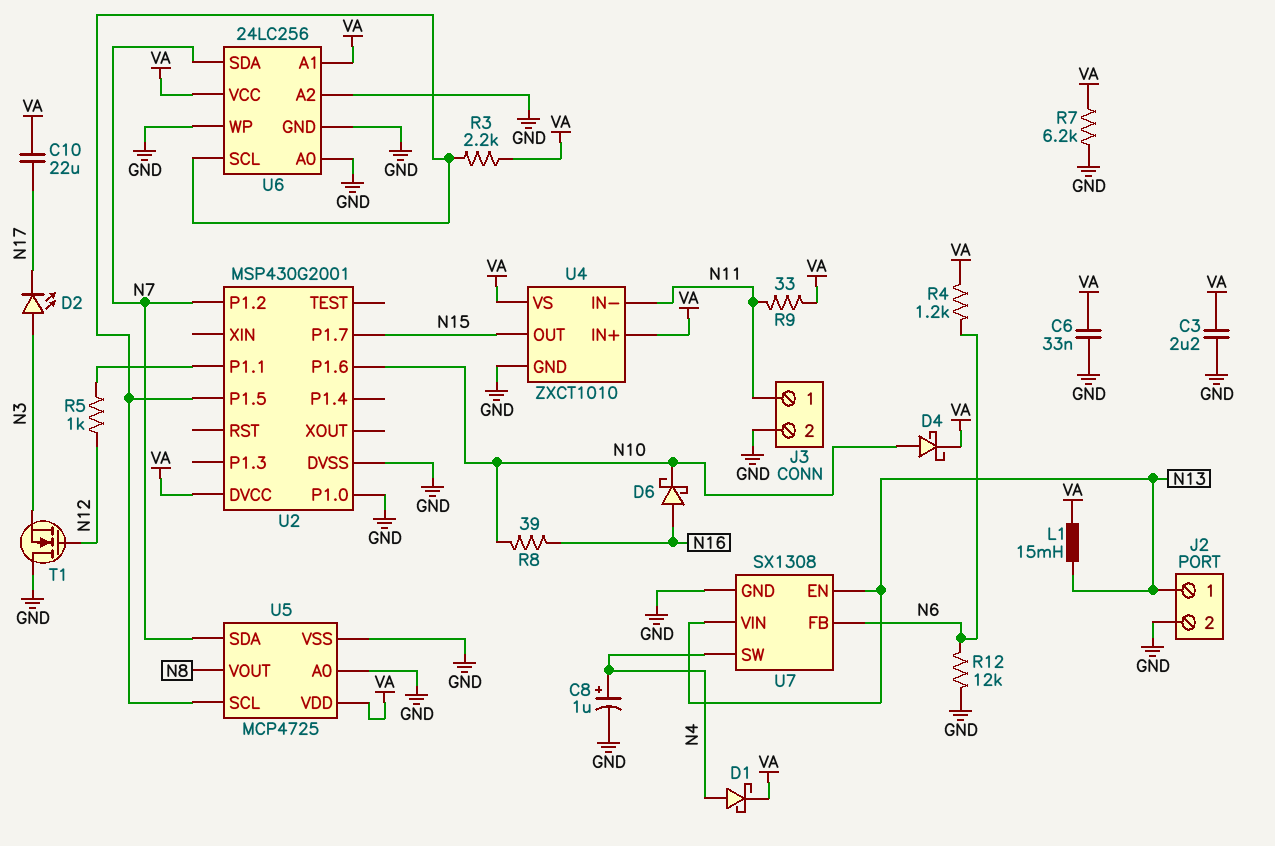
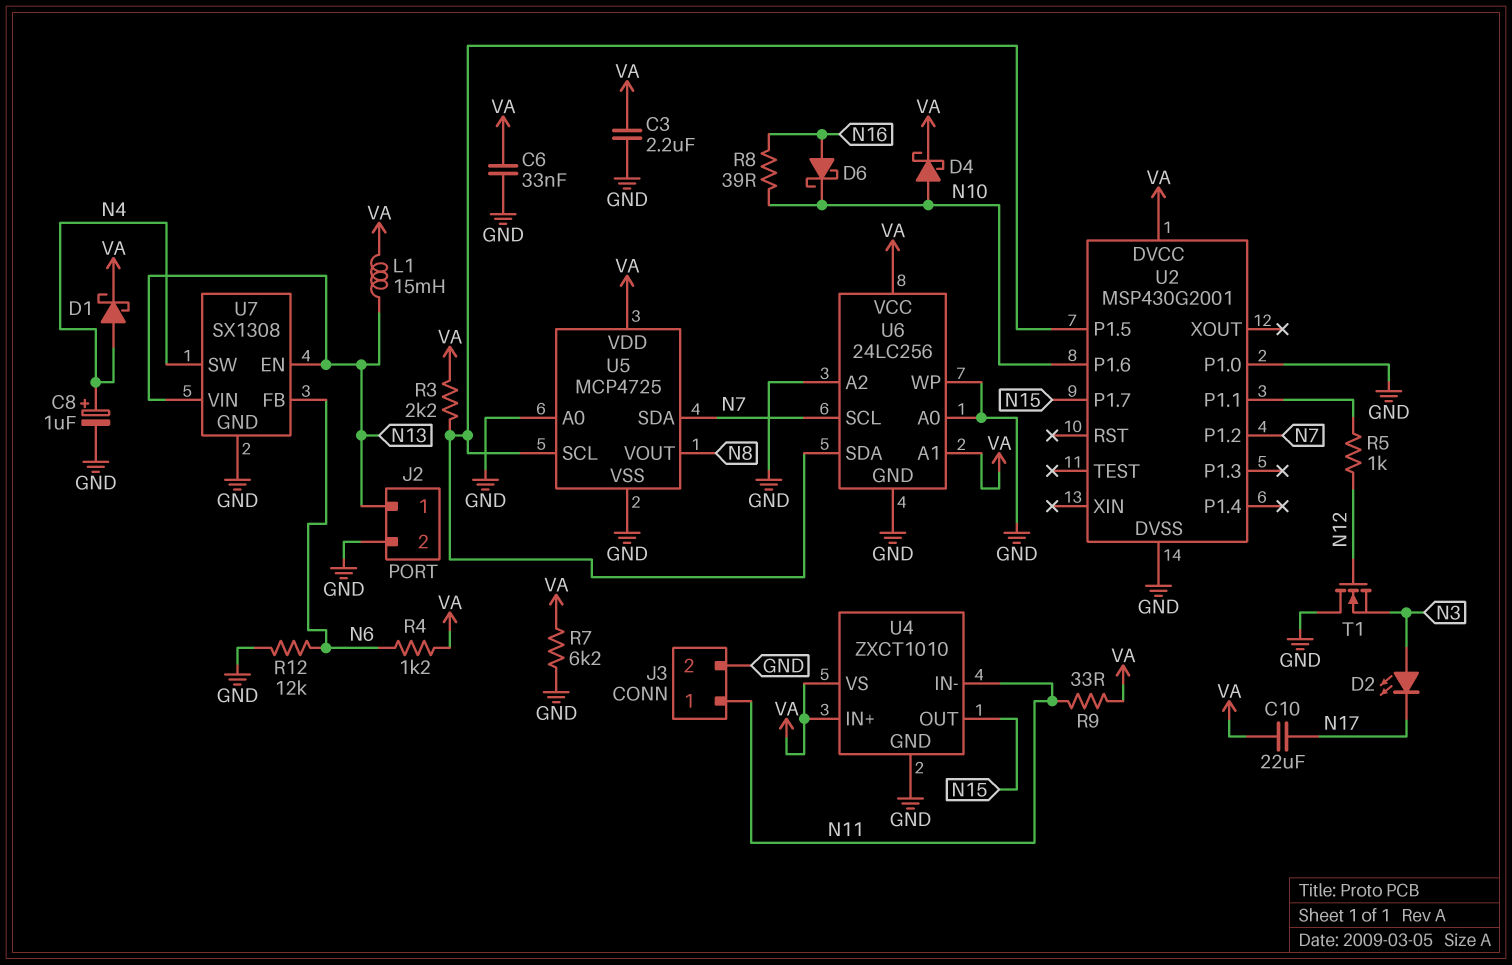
U6 pin SCL: U2/P1.5 -> N7
U6 pin SDA: N7 -> U2/P1.5

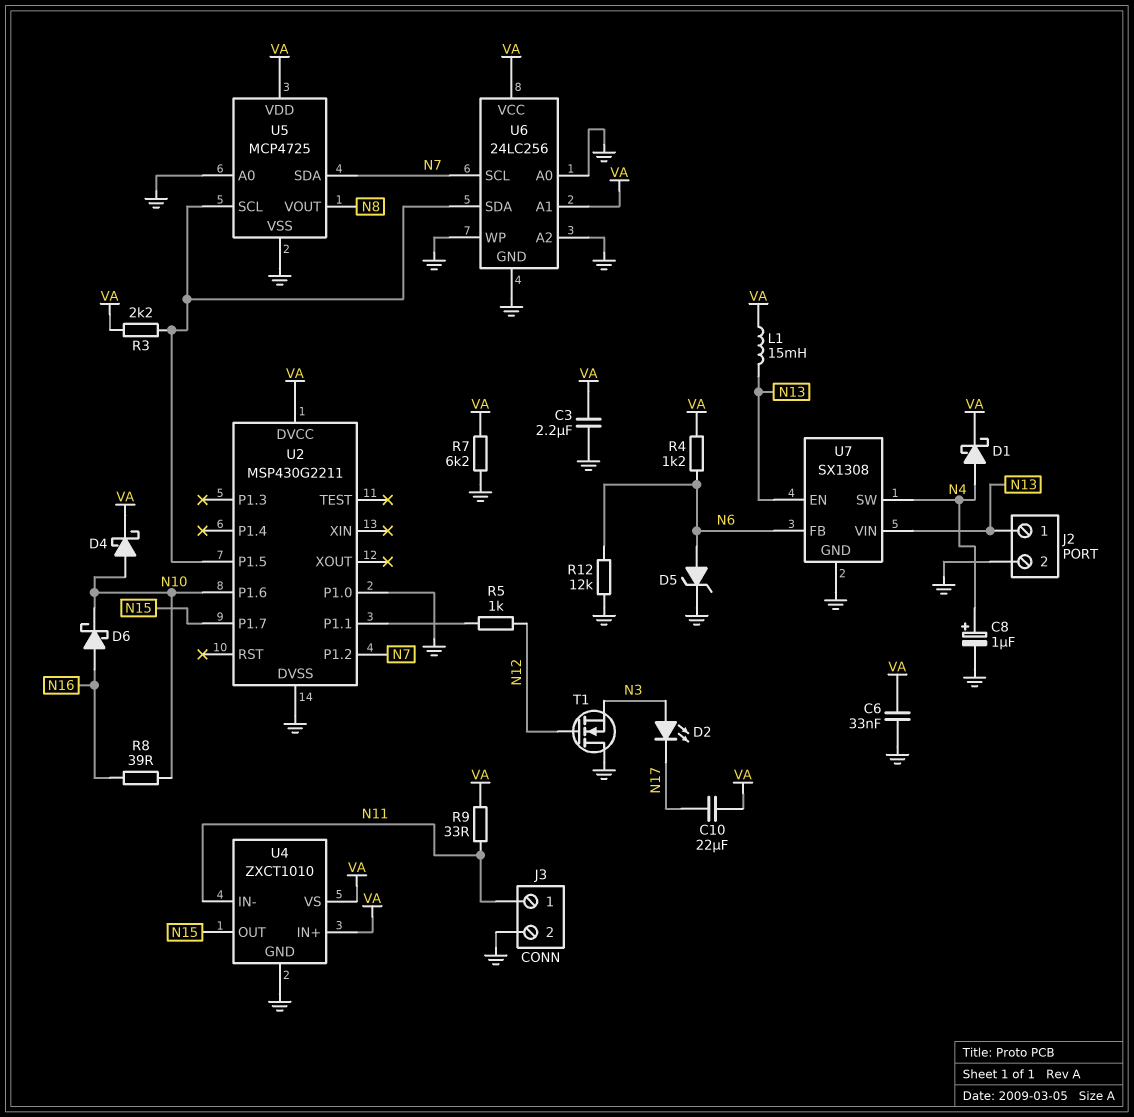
D5: none -> zener (A N6, K GND)
U2: MSP430G2001 -> MSP430G2211

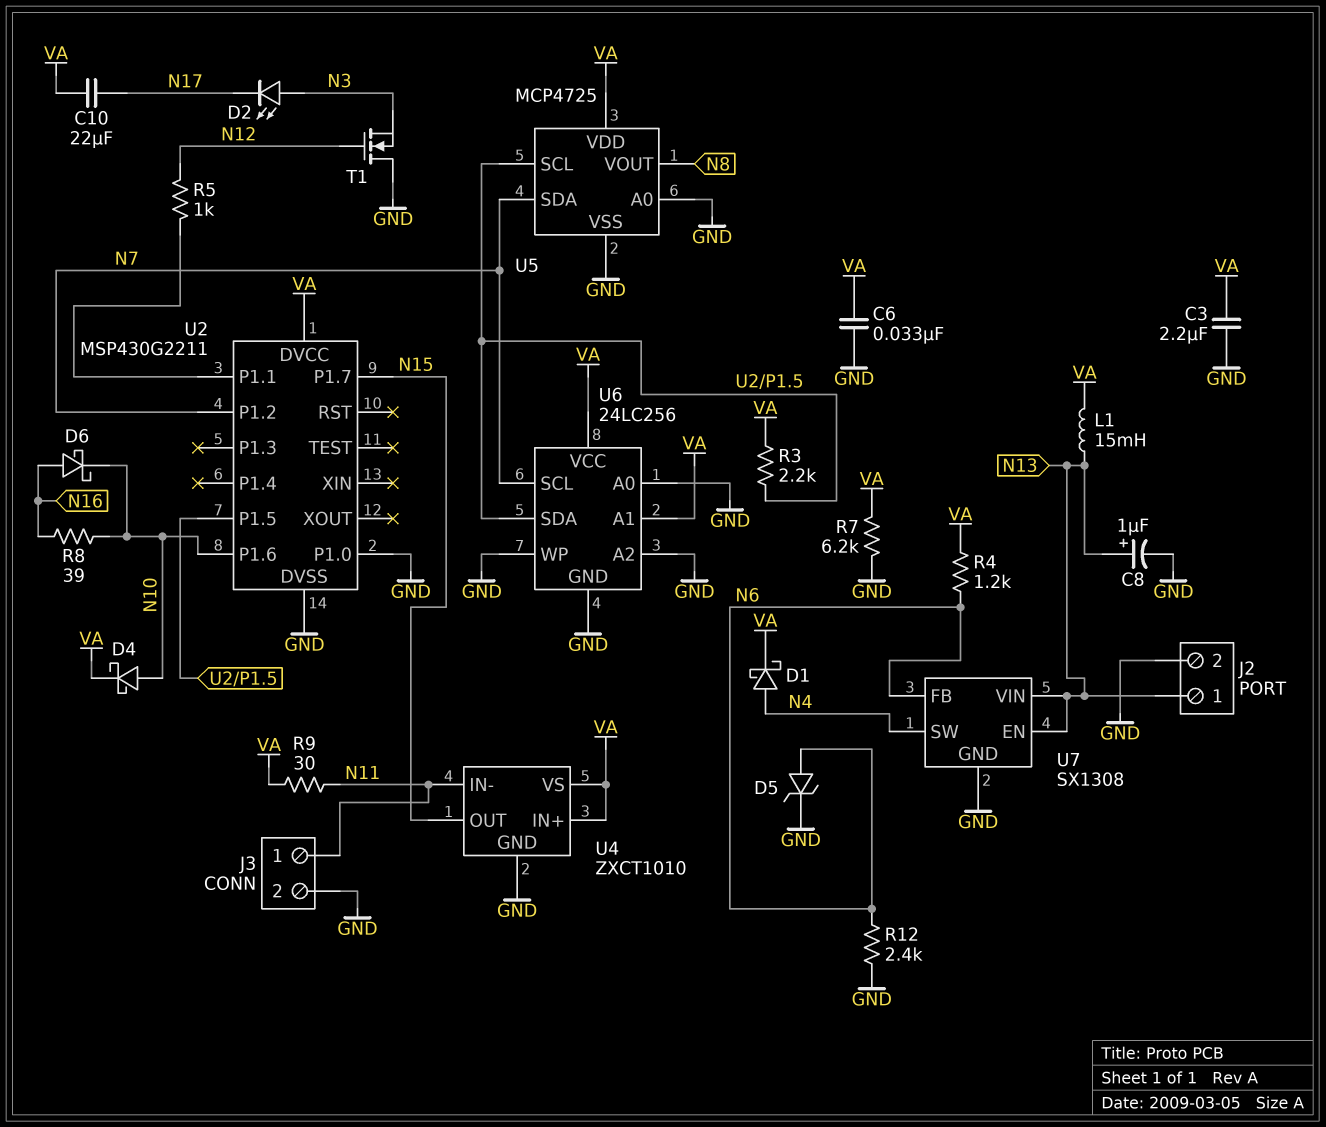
C8: 1uF (plus N4, minus GND) -> 1uF (plus N13, minus GND)
R9: 33 (N11, VA) -> 30 (N11, VA)
R12: 12k (GND, N6) -> 2.4k (GND, N6)

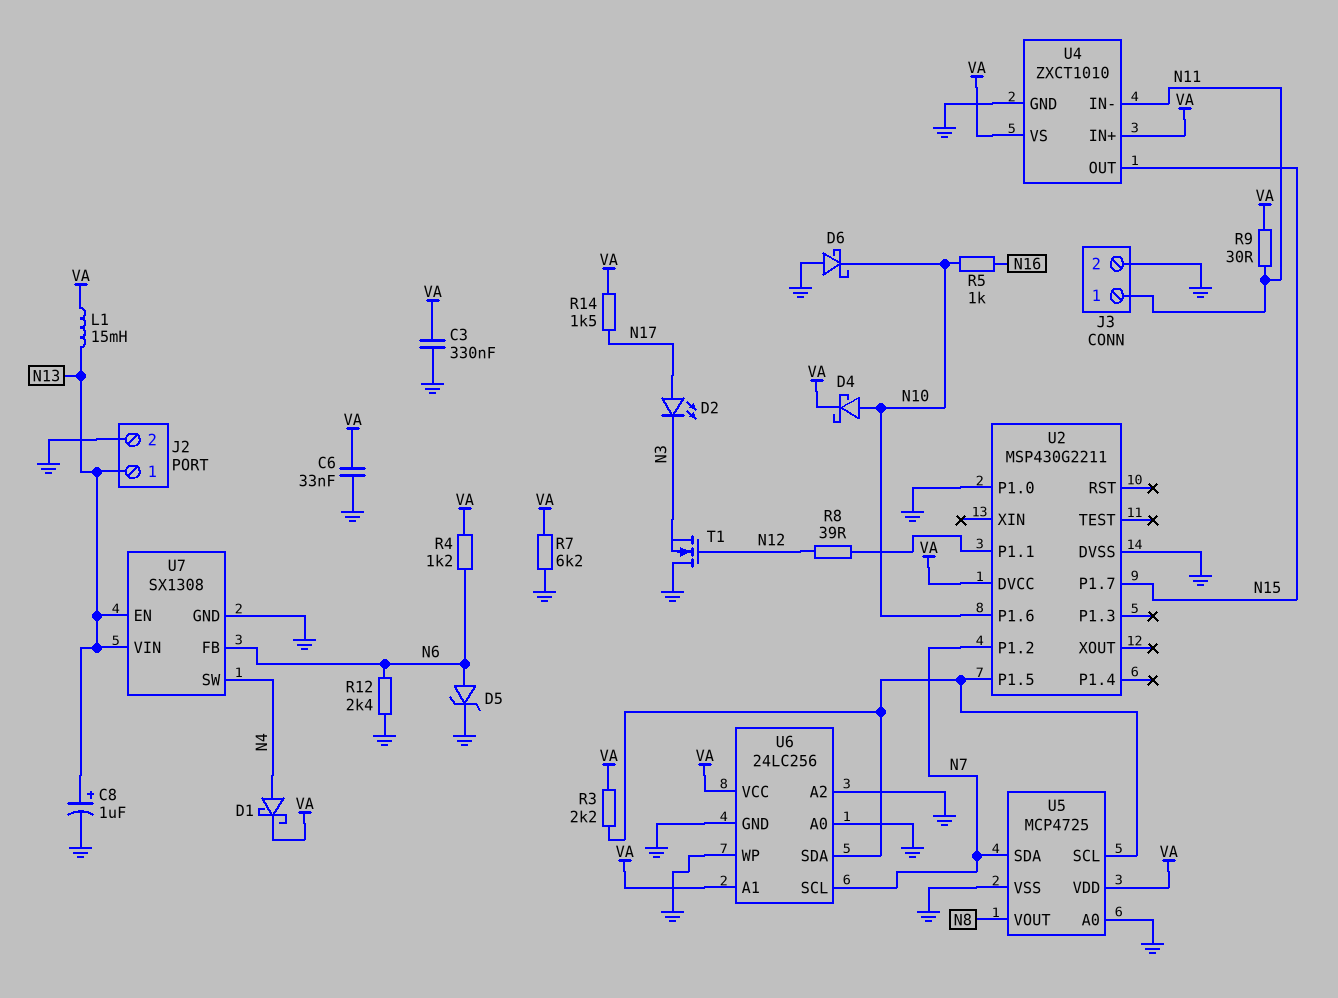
C3: 2.2uF (GND, VA) -> 330nF (GND, VA)
C10: 22uF (N17, VA) -> none
D2: LED (A N3, K N17) -> LED (A N17, K N3)
D6: schottky (A N16, K N10) -> schottky (A GND, K N10)
R5: 1k (N12, U2/P1.1) -> 1k (N10, N16)
R8: 39 (N10, N16) -> 39 (N12, U2/P1.1)
R14: none -> 1.5k (N17, VA)

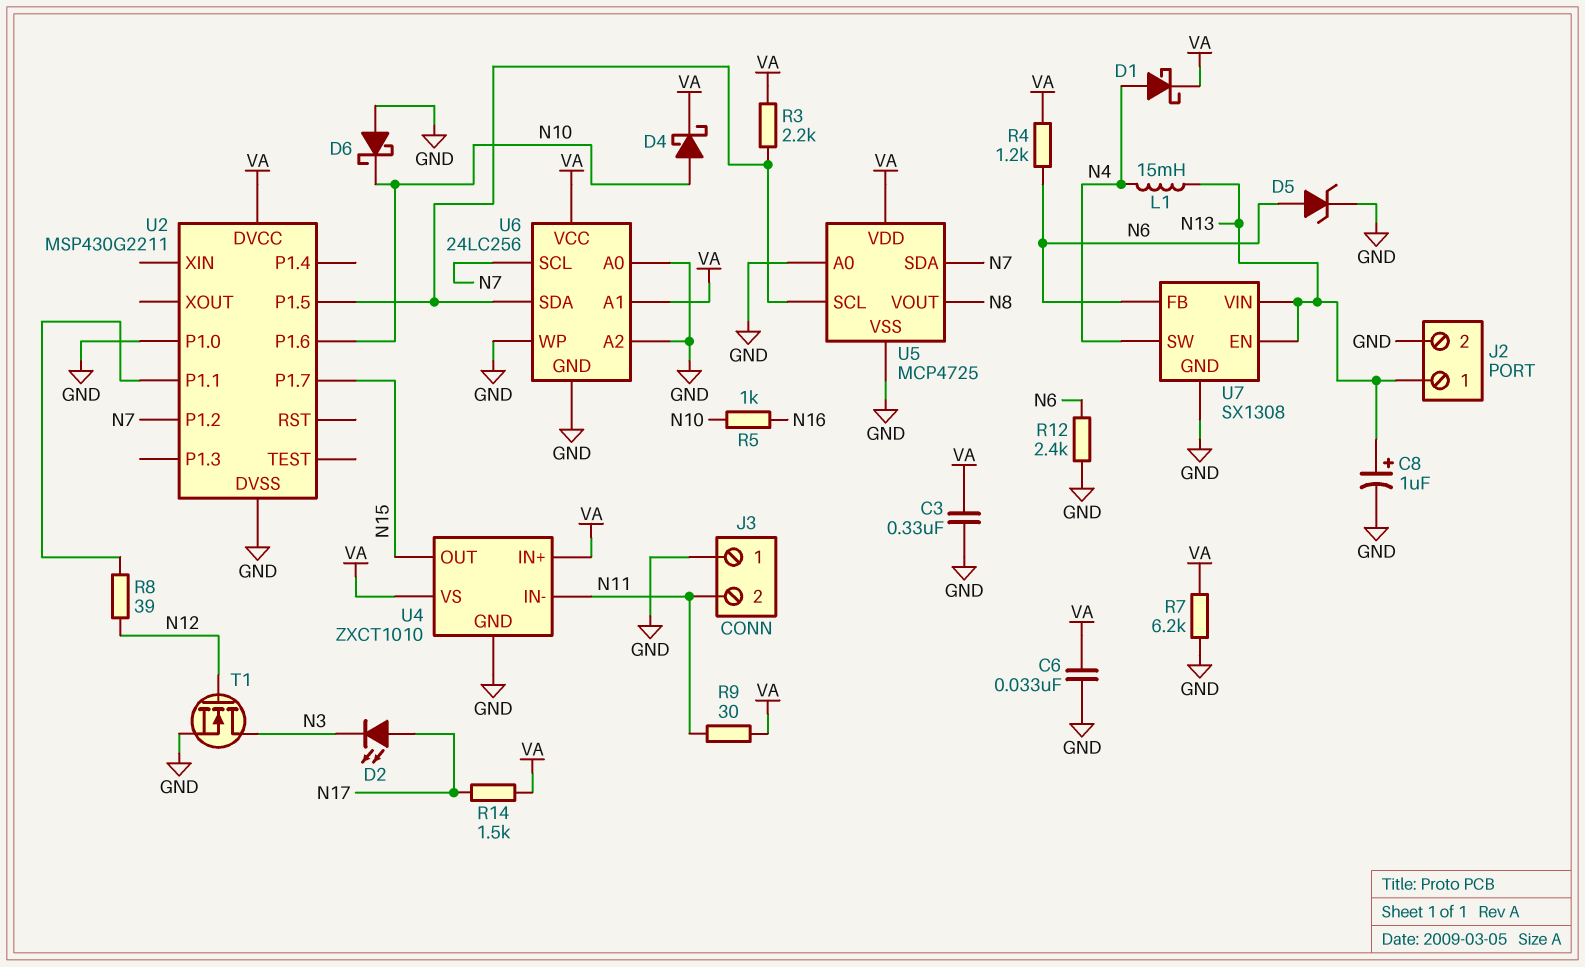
J3 pin 1: N11 -> GND
J3 pin 2: GND -> N11
L1: 15mH (N13, VA) -> 15mH (N4, N13)
T1: NMOS (G N12, D GND, S N3) -> NMOS (G N12, D N3, S GND)

